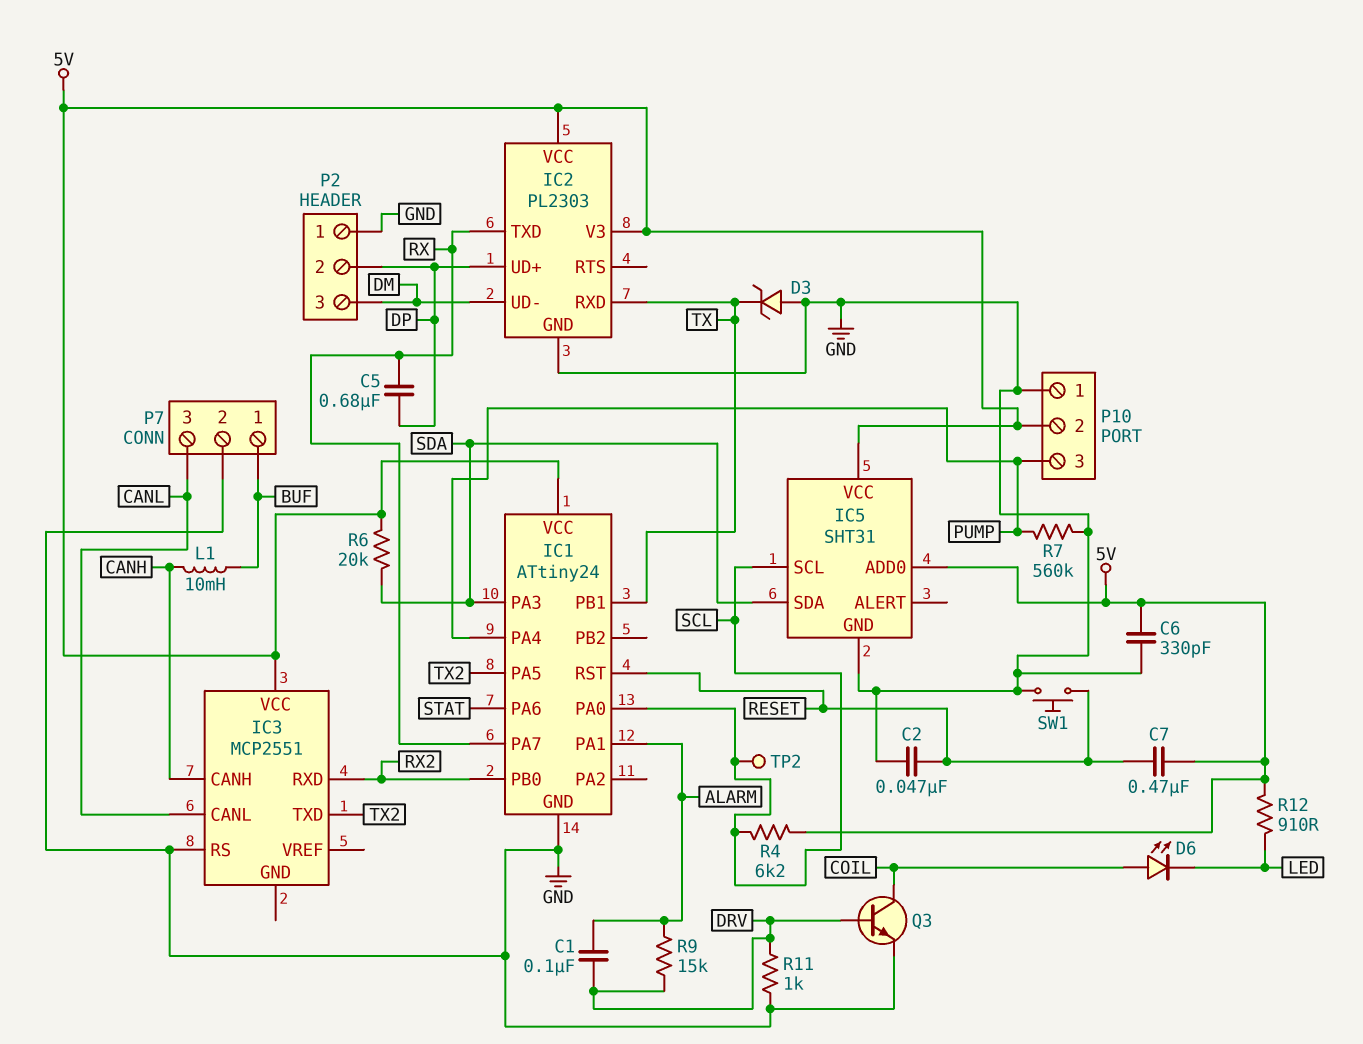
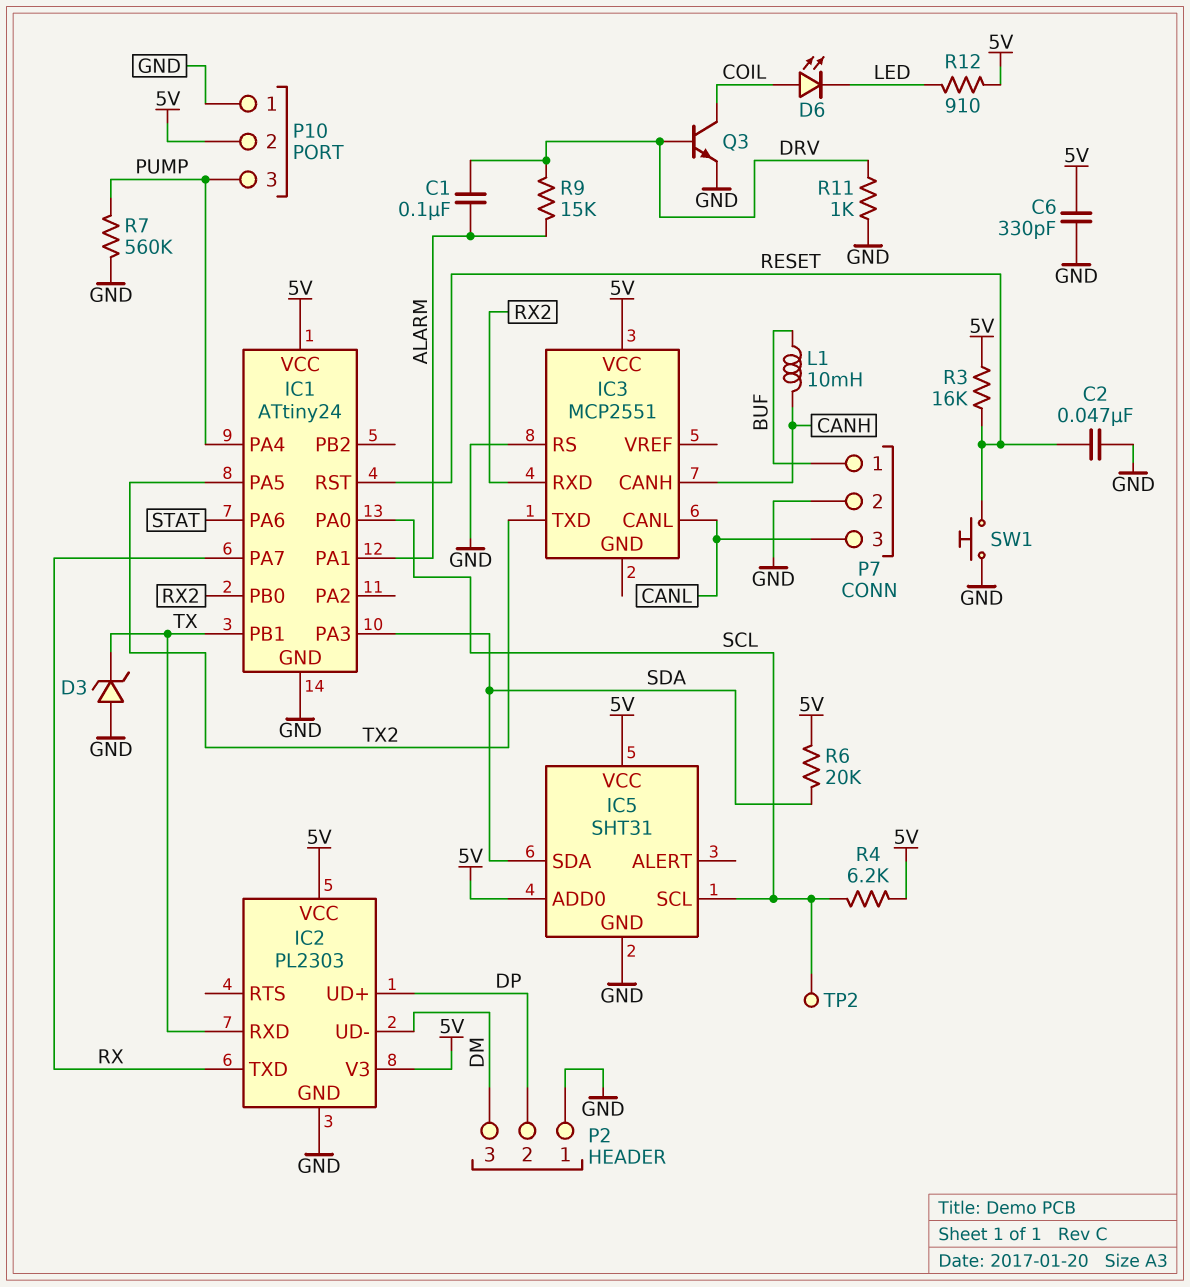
C5: 680nF (DP, RX) -> none
C7: 470nF (5V, RESET) -> none
R3: none -> 16k (5V, RESET)

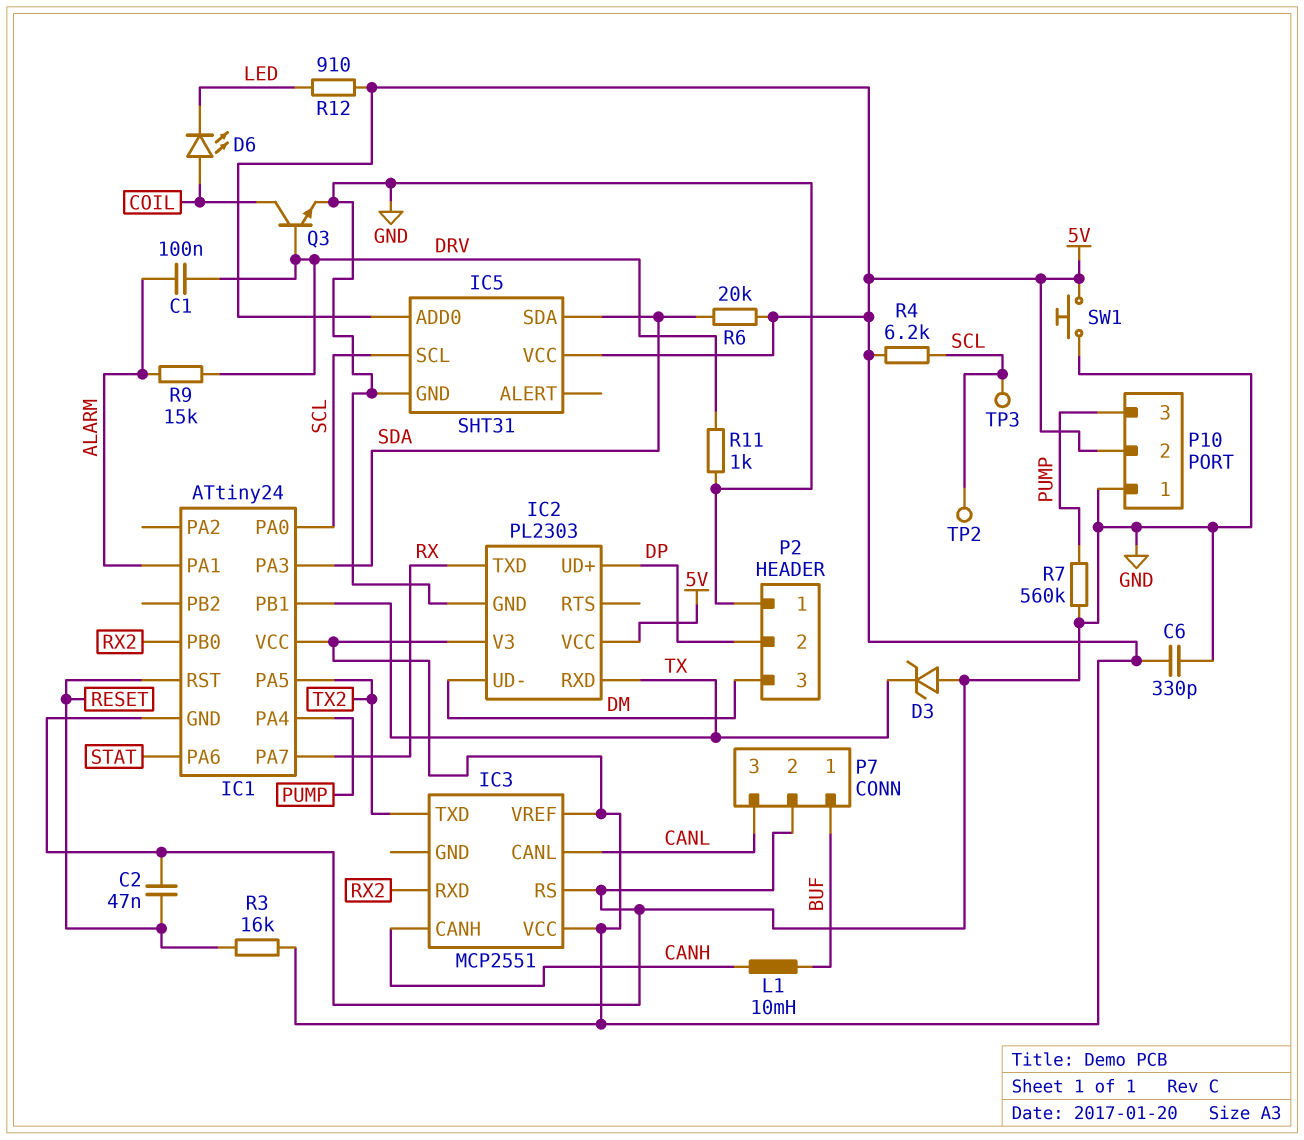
IC3 pin VREF: none -> 5V
SW1: button (GND, RESET) -> button (5V, GND)
TP3: none -> test point (SCL)

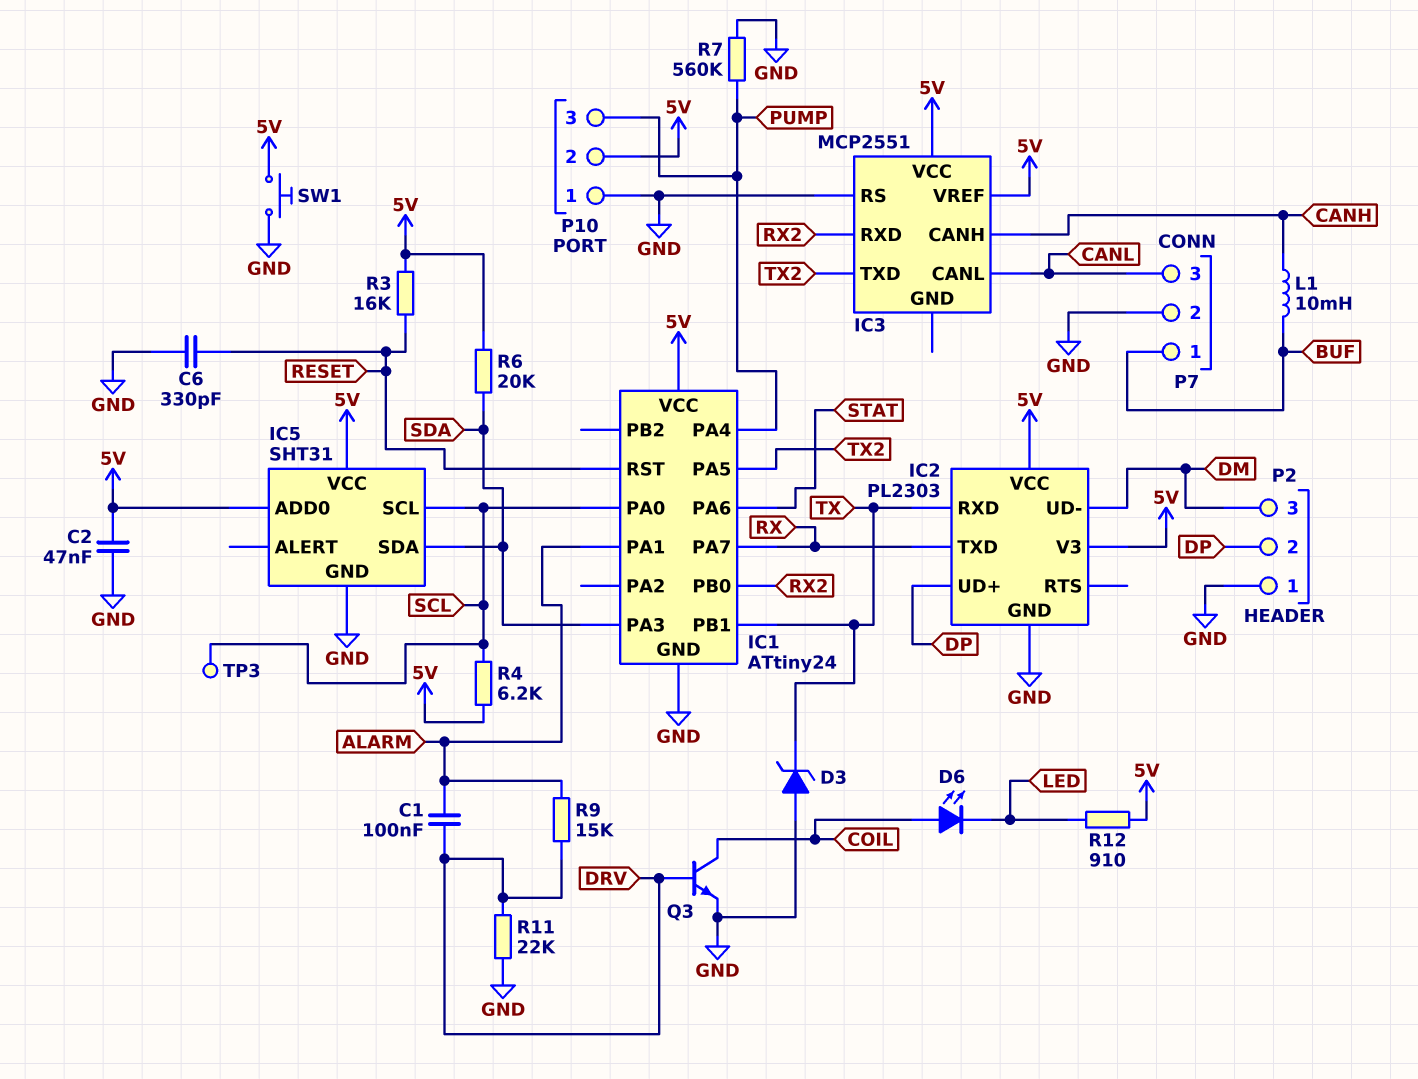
C2: 47nF (GND, RESET) -> 47nF (5V, GND)
C6: 330pF (5V, GND) -> 330pF (GND, RESET)
R11: 1k (DRV, GND) -> 22k (DRV, GND)
TP2: test point (SCL) -> none

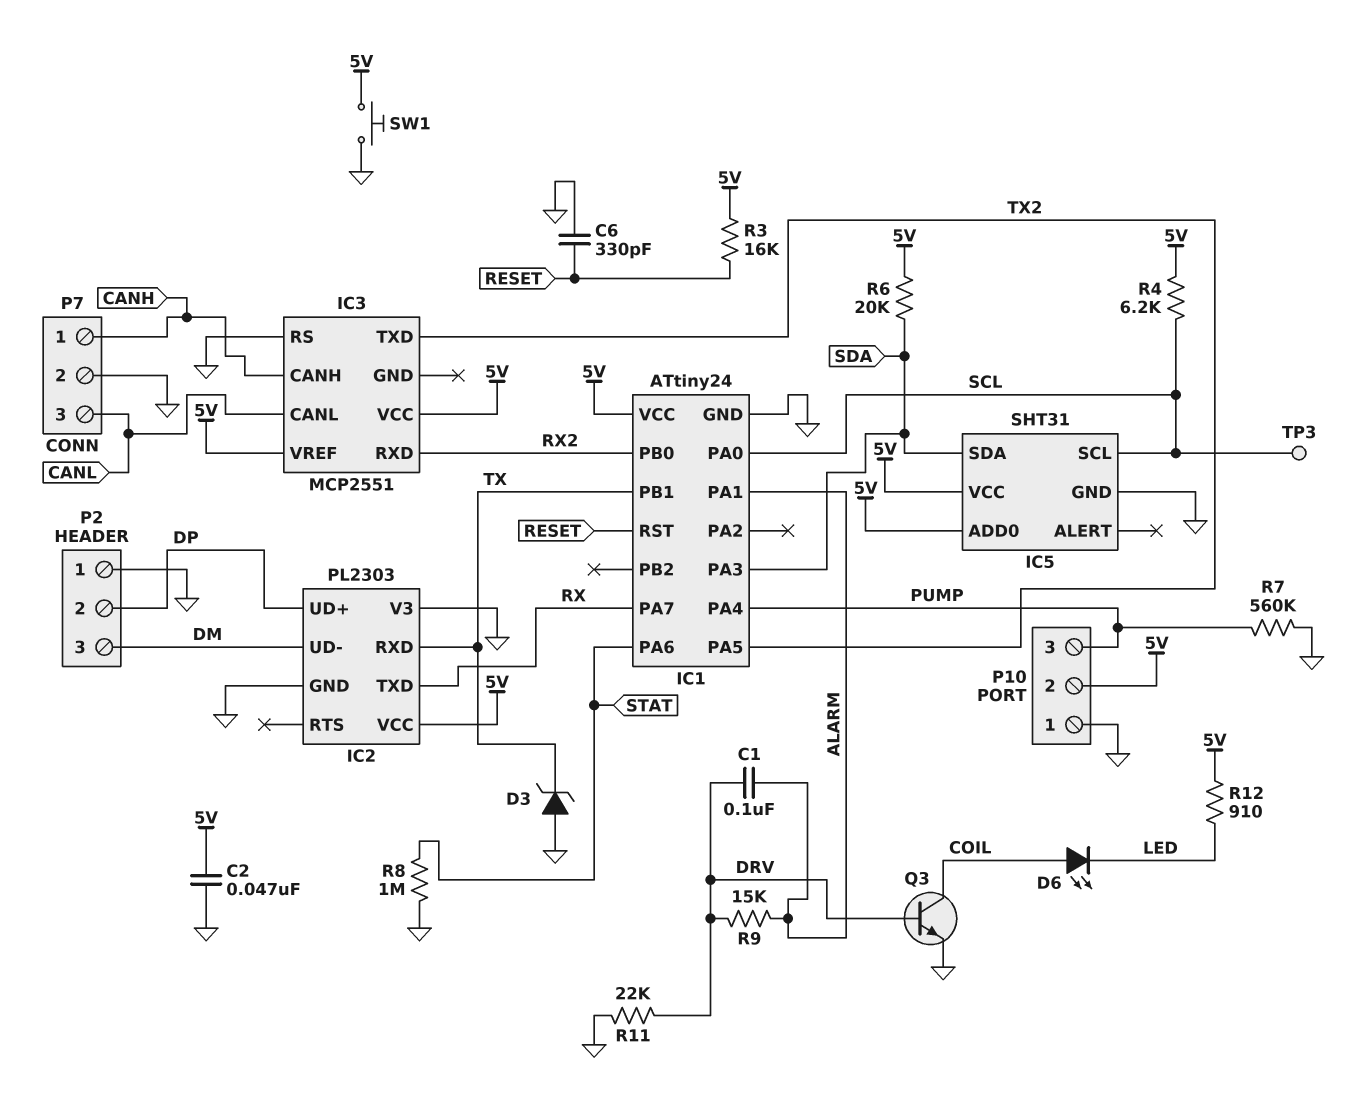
IC2 pin V3: 5V -> GND
L1: 10mH (BUF, CANH) -> none
P7 pin 1: BUF -> CANH
R8: none -> 1M (GND, STAT)

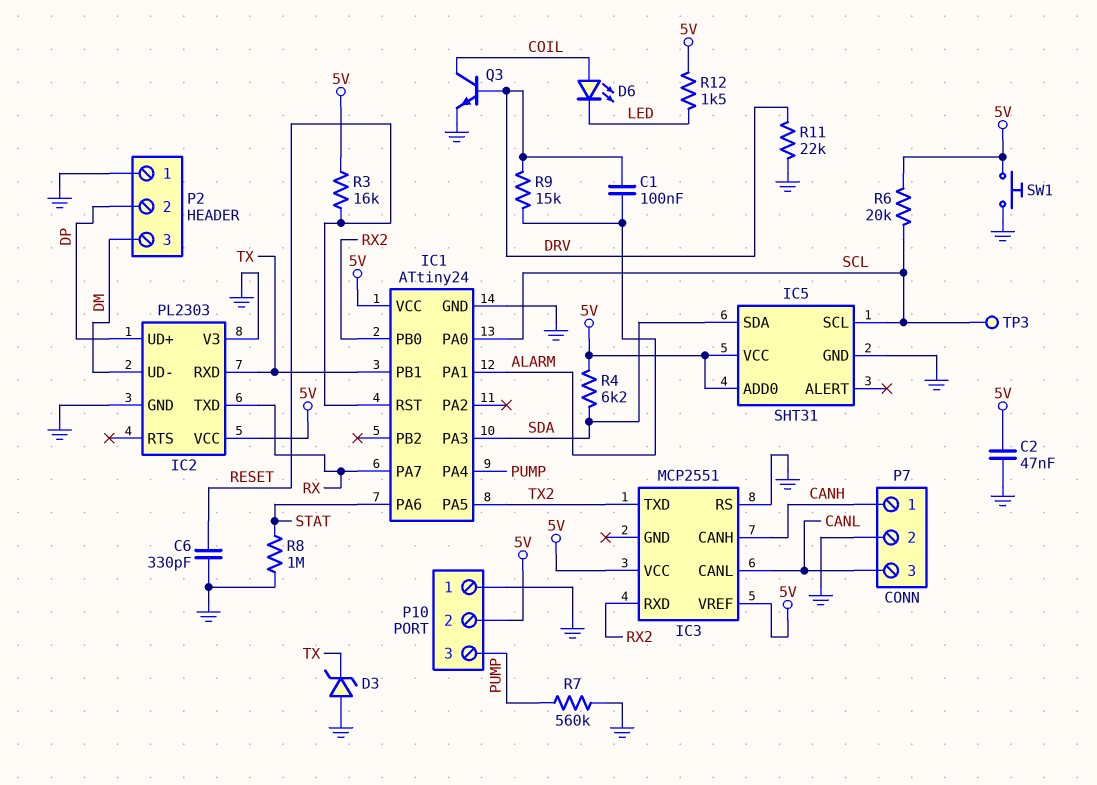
R4: 6.2k (5V, SCL) -> 6.2k (5V, SDA)
R6: 20k (5V, SDA) -> 20k (5V, SCL)
R12: 910 (5V, LED) -> 1.5k (5V, LED)

